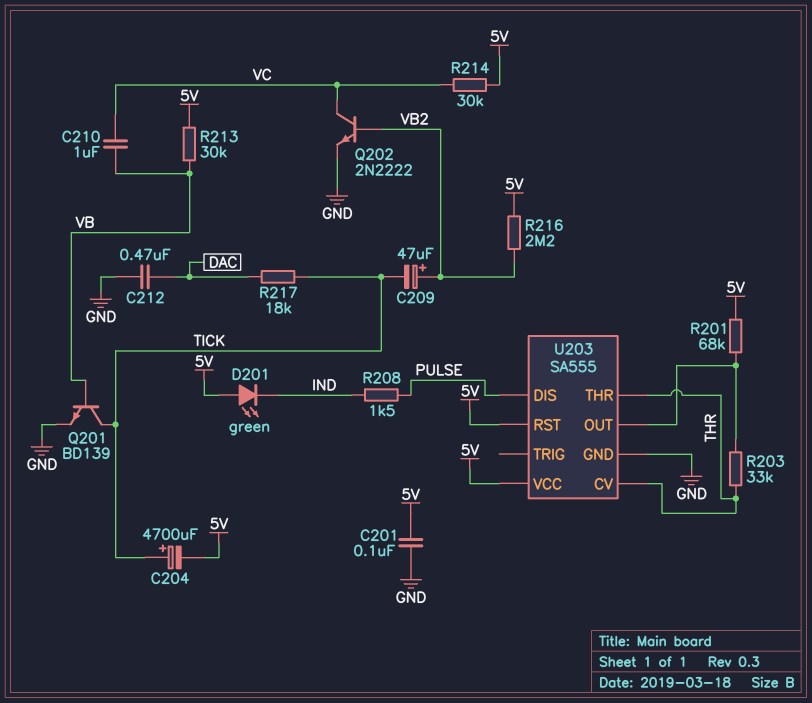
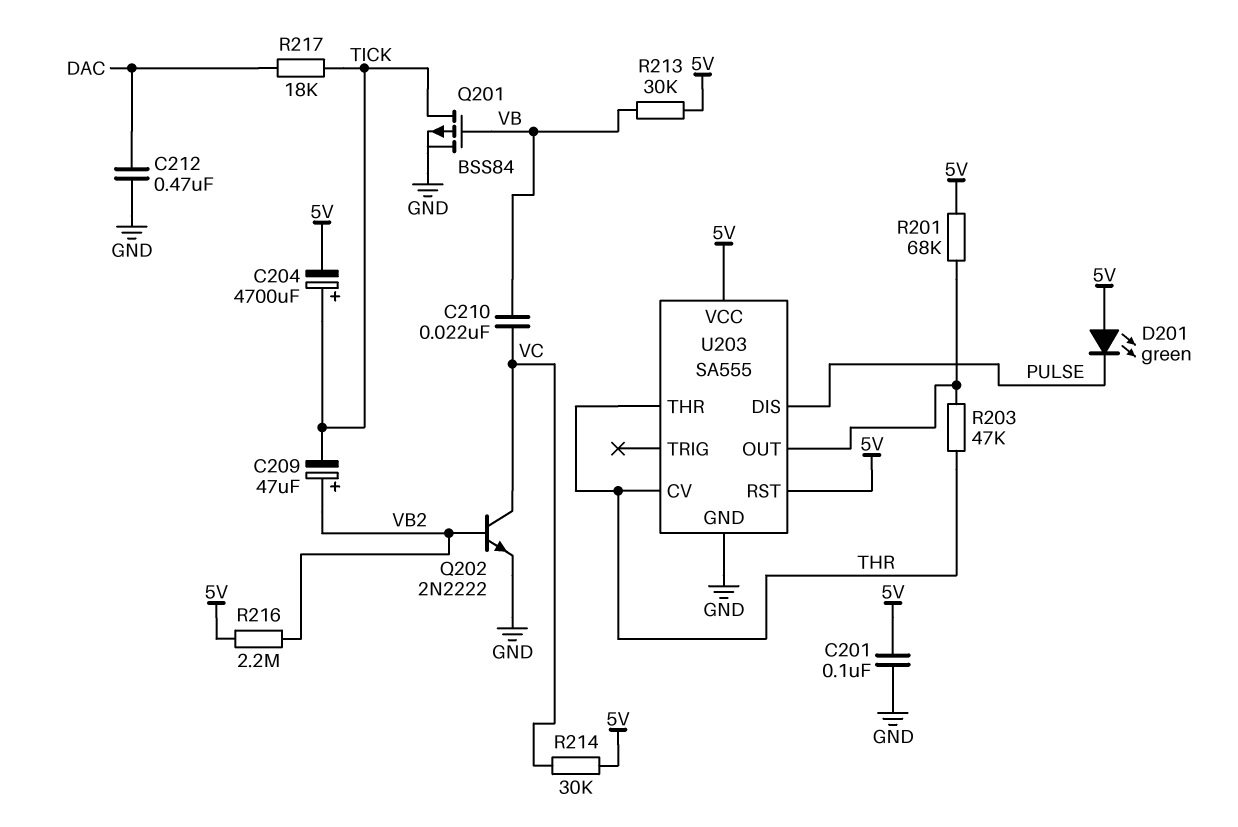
C210: 1uF (VB, VC) -> 22nF (VB, VC)
D201: LED green (A 5V, K IND) -> LED green (A 5V, K PULSE)
Q201: NPN BD139 (B VB, C TICK, E GND) -> PMOS BSS84 (G VB, D TICK, S GND)
R203: 33k (THR, U203/OUT) -> 47k (THR, U203/OUT)
R208: 1.5k (IND, PULSE) -> none

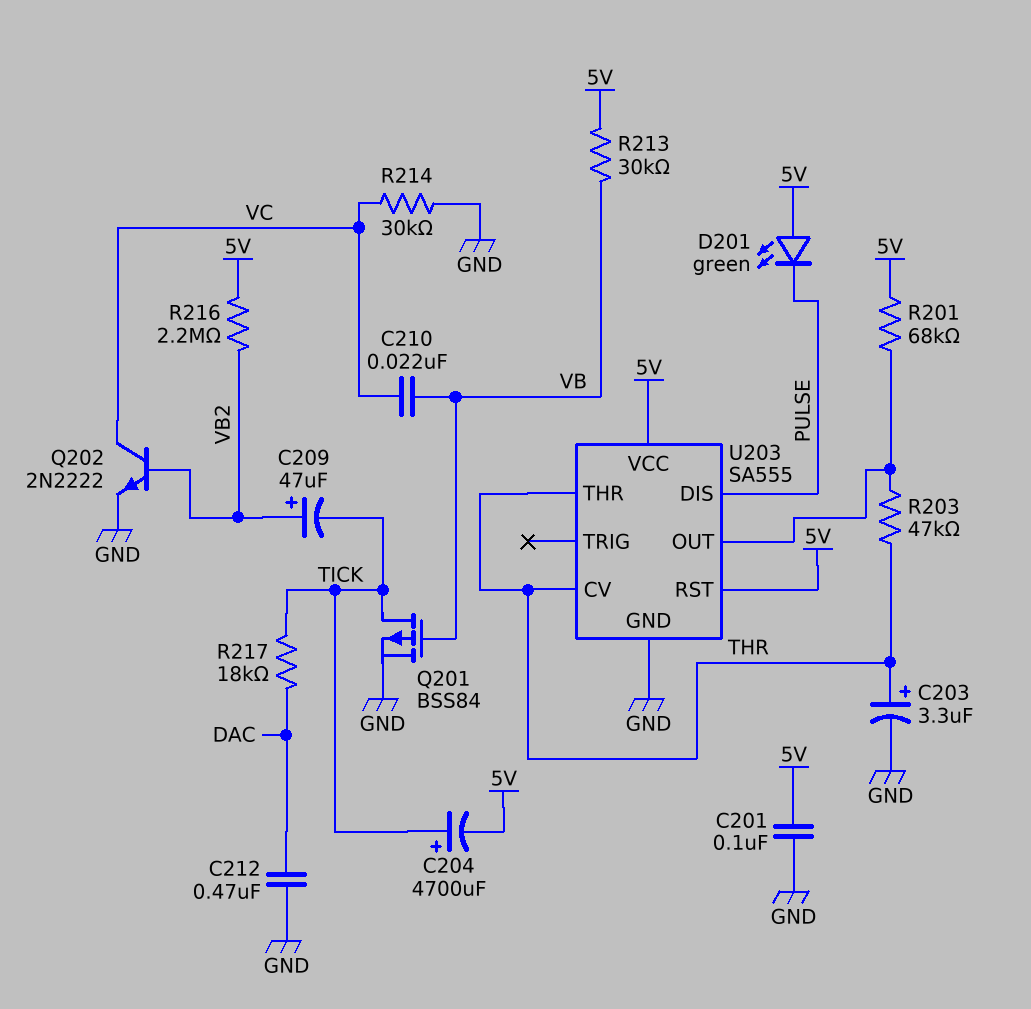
C203: none -> 3.3uF (plus THR, minus GND)
R214: 30k (5V, VC) -> 30k (GND, VC)

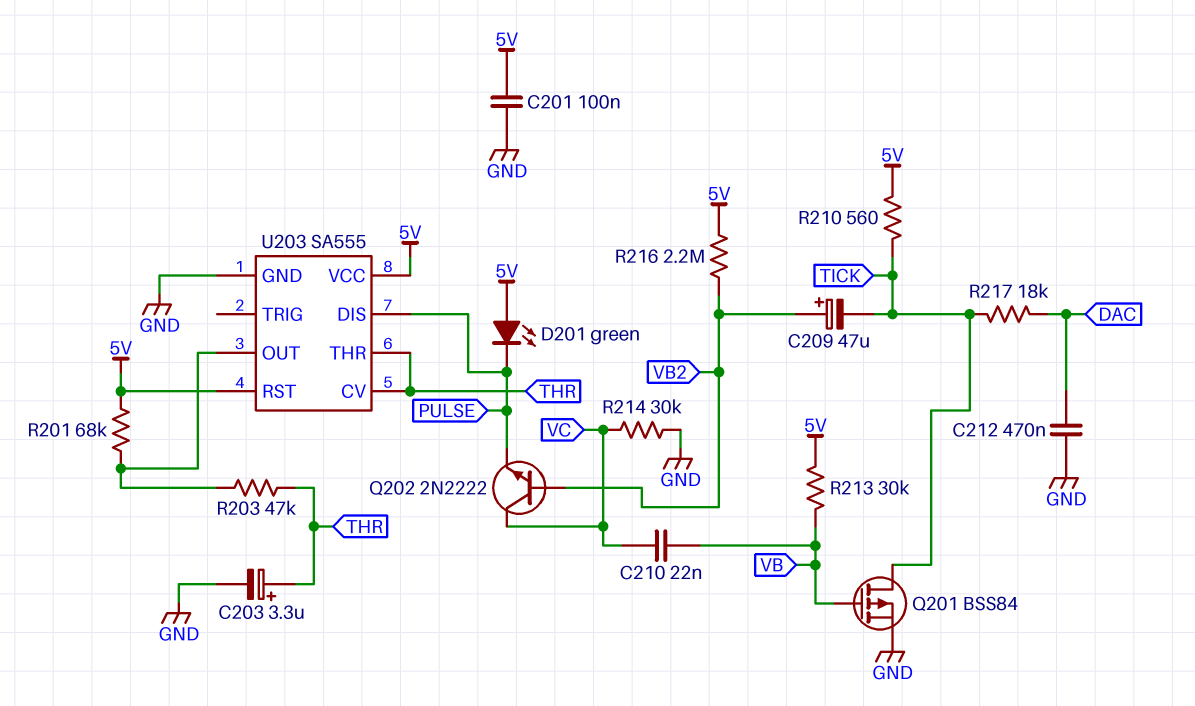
C204: 4700uF (plus TICK, minus 5V) -> none
Q202: NPN 2N2222 (B VB2, C VC, E GND) -> NPN 2N2222 (B VB2, C VC, E PULSE)
R210: none -> 560 (5V, TICK)

